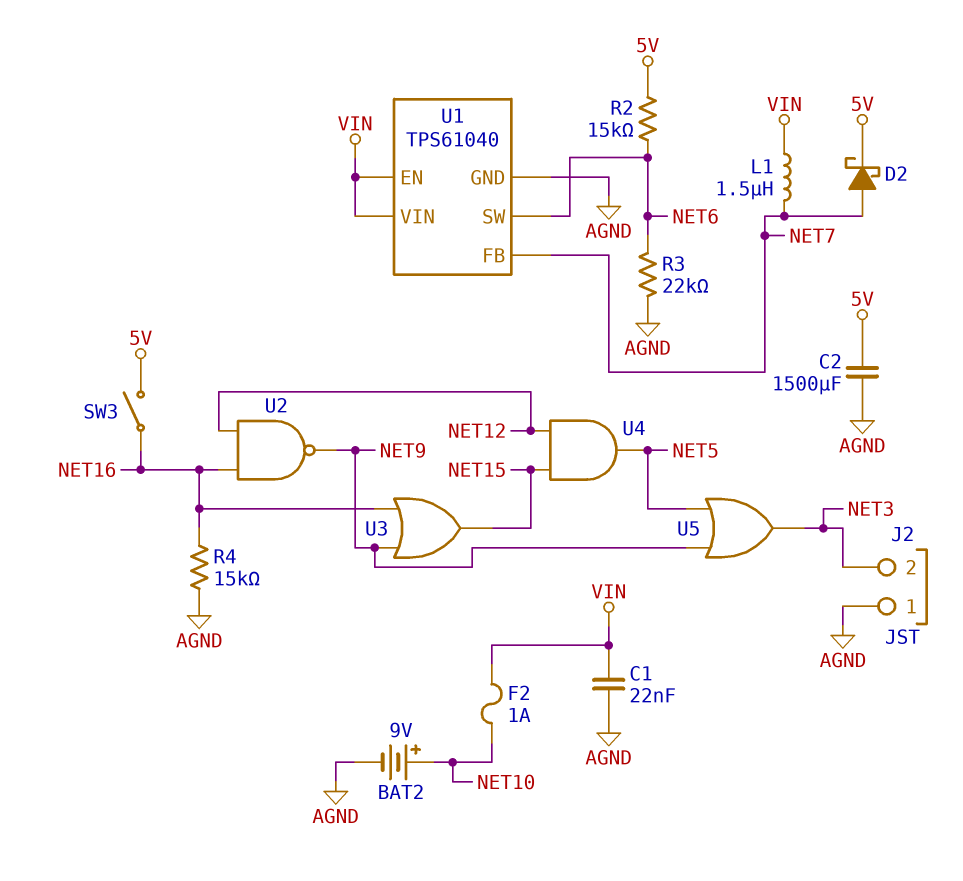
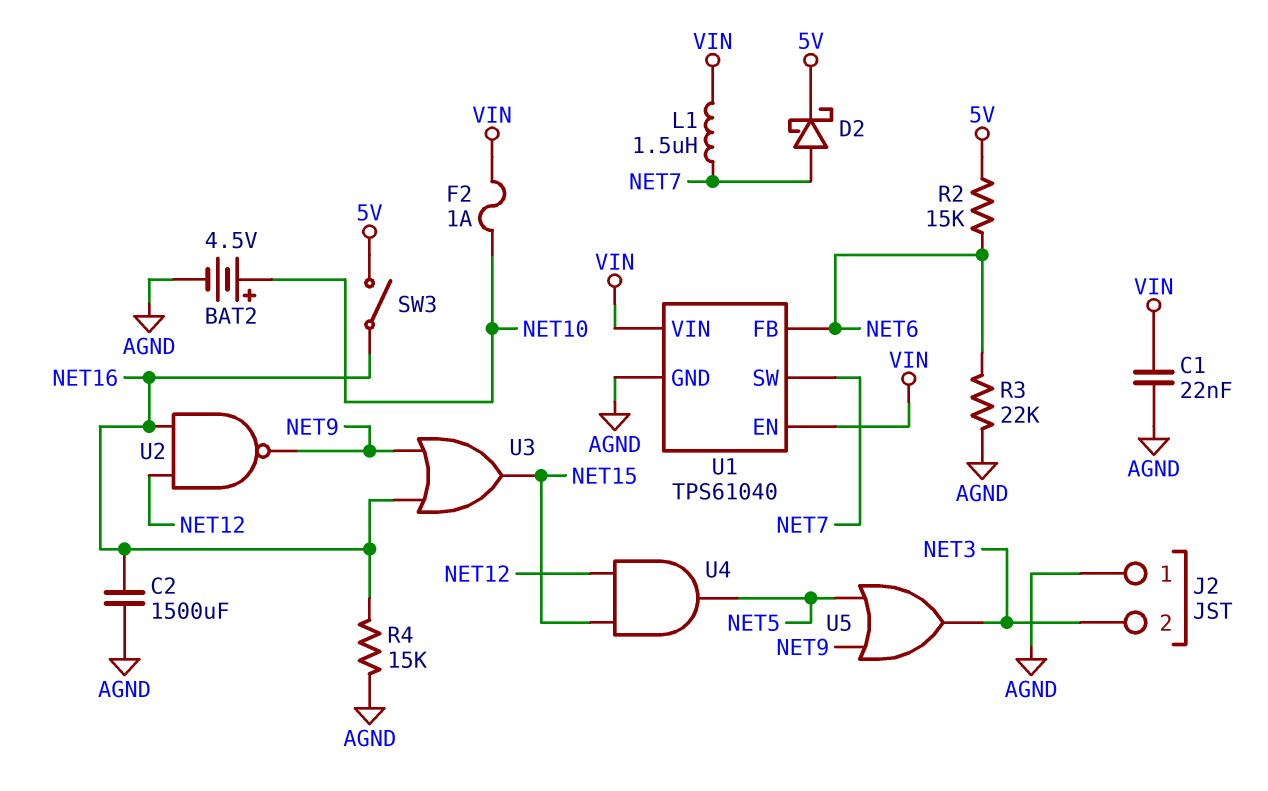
BAT2: 9V (plus NET10, minus AGND) -> 4.5V (plus NET10, minus AGND)
C2: 1500uF (5V, AGND) -> 1500uF (AGND, NET16)
U1 pin FB: NET7 -> NET6
U1 pin SW: NET6 -> NET7

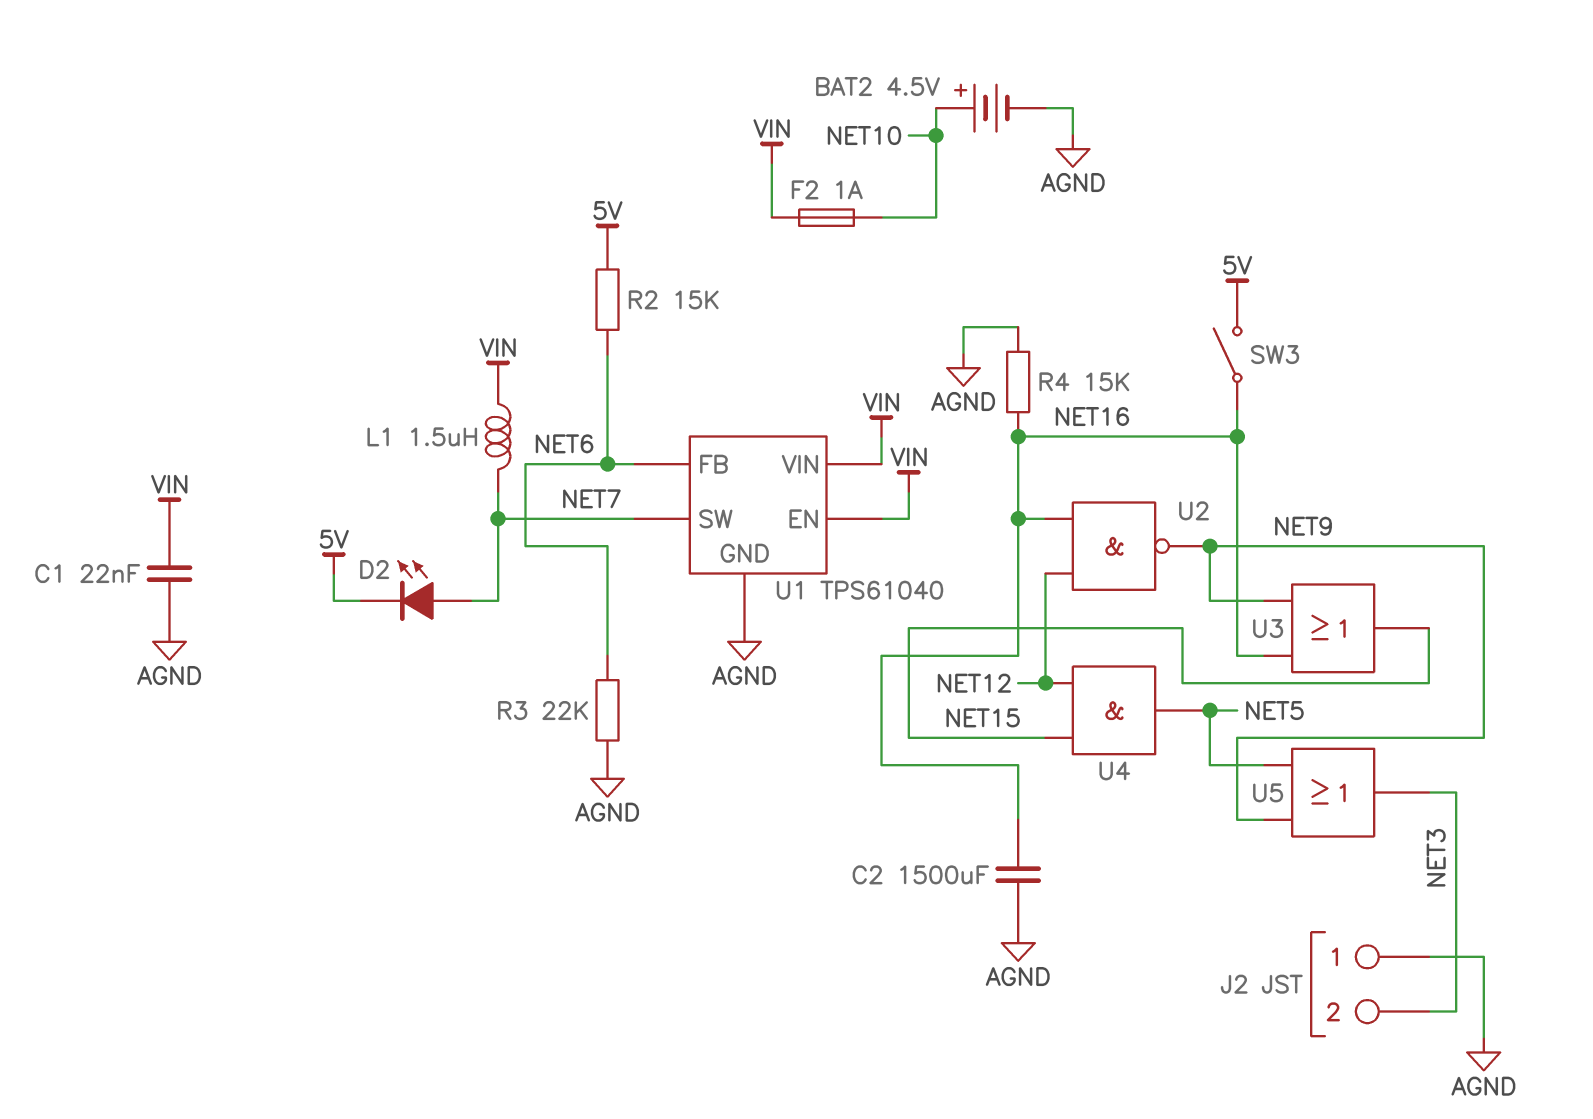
D2: schottky (A NET7, K 5V) -> LED (A NET7, K 5V)

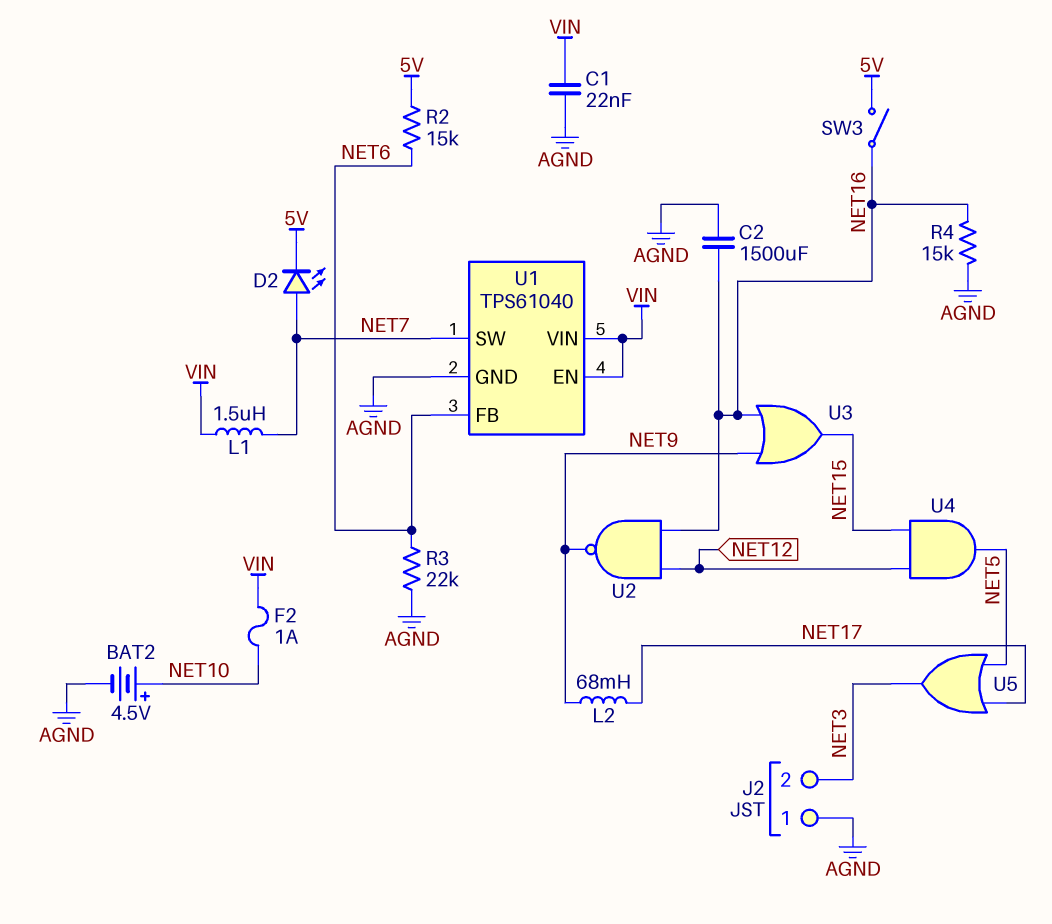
L2: none -> 68mH (NET9, NET17)
U5: OR (in NET5, in NET9, out NET3) -> OR (in NET5, in NET17, out NET3)

